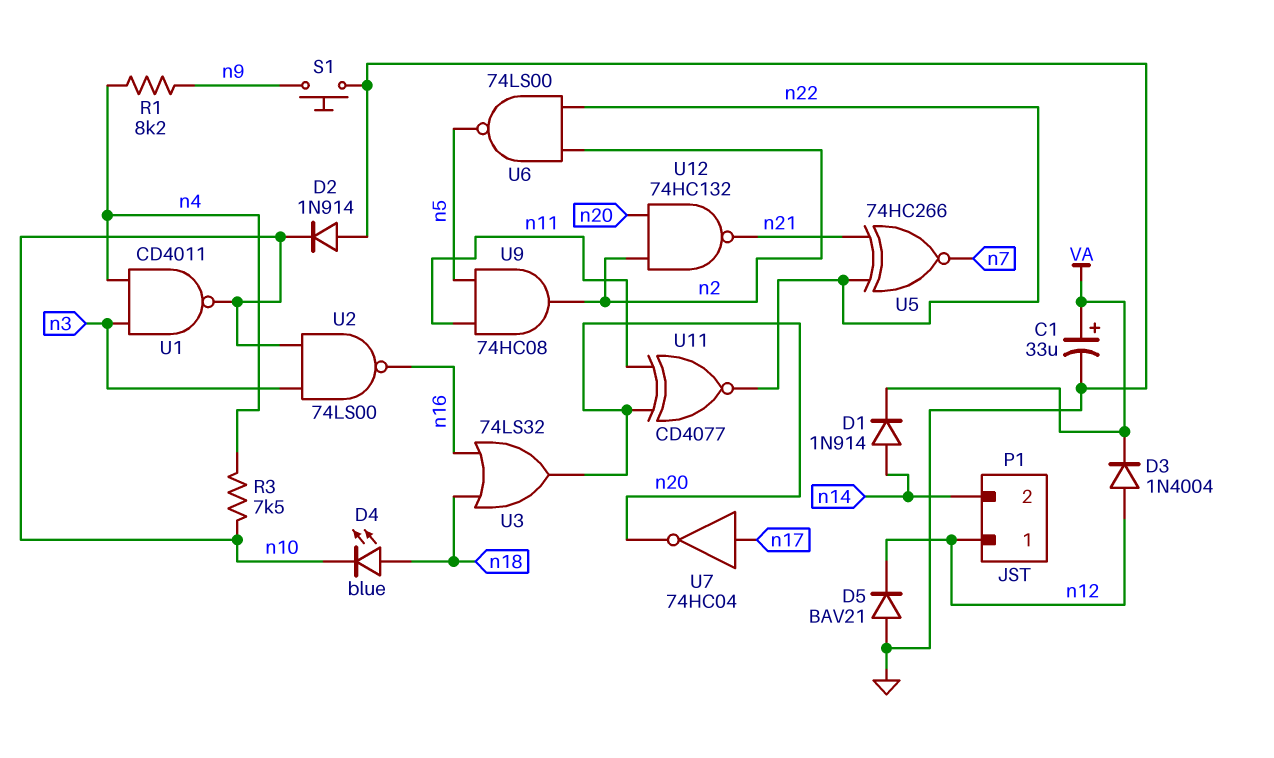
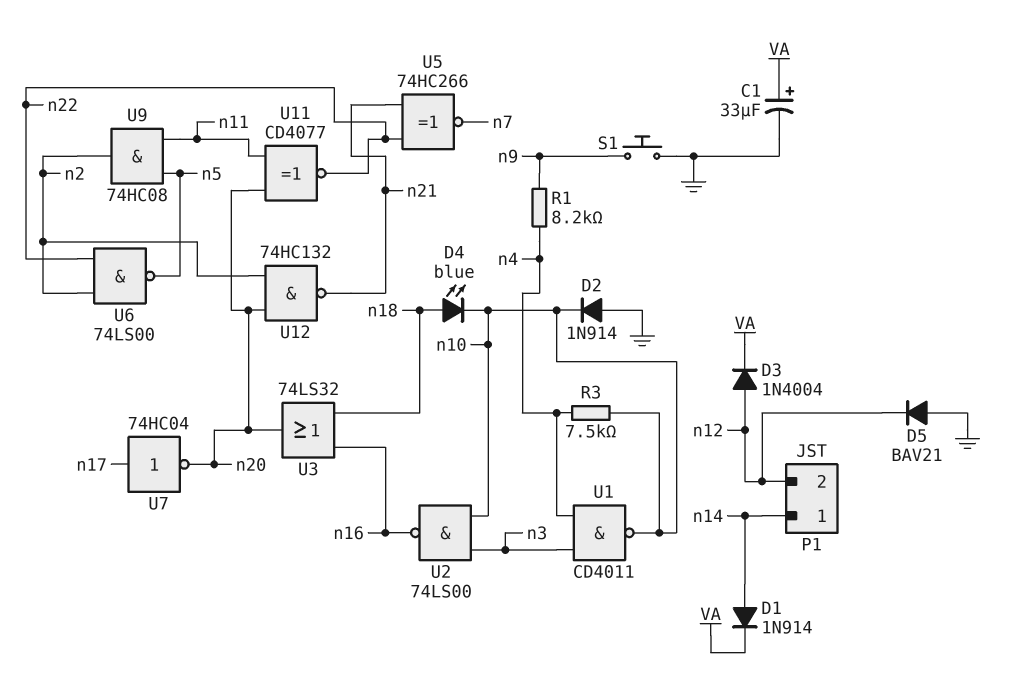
P1 pin 1: n12 -> n14
P1 pin 2: n14 -> n12

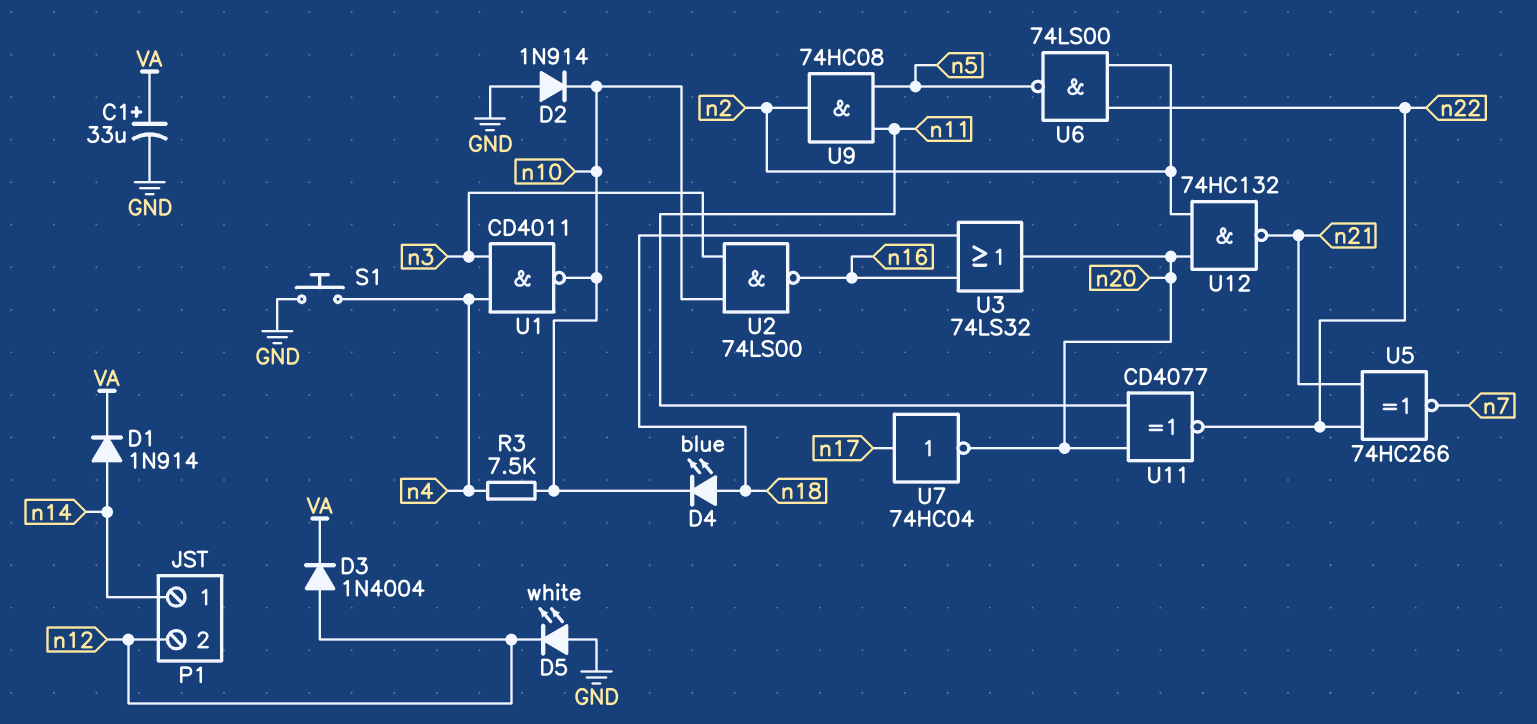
D5: diode BAV21 (A GND, K n12) -> LED white (A GND, K n12)
R1: 8.2k (n4, n9) -> none
S1: button (GND, n9) -> button (GND, n4)

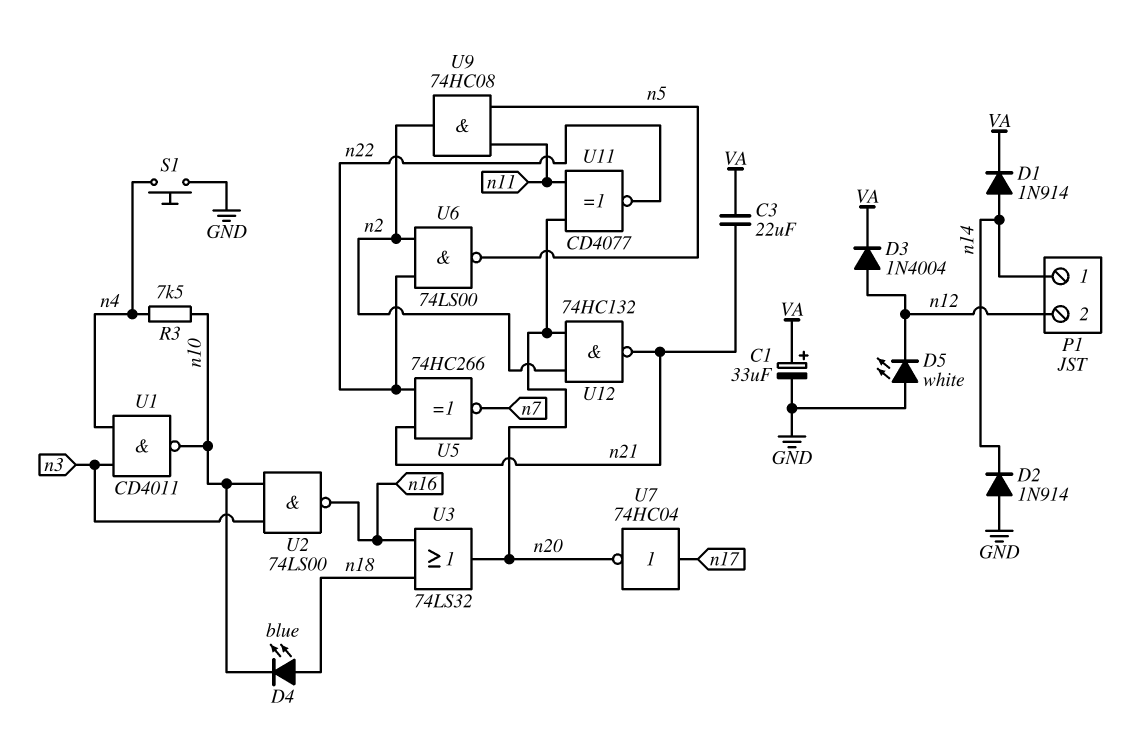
C3: none -> 22uF (VA, n21)
D2: diode 1N914 (A GND, K n10) -> diode 1N914 (A GND, K n14)

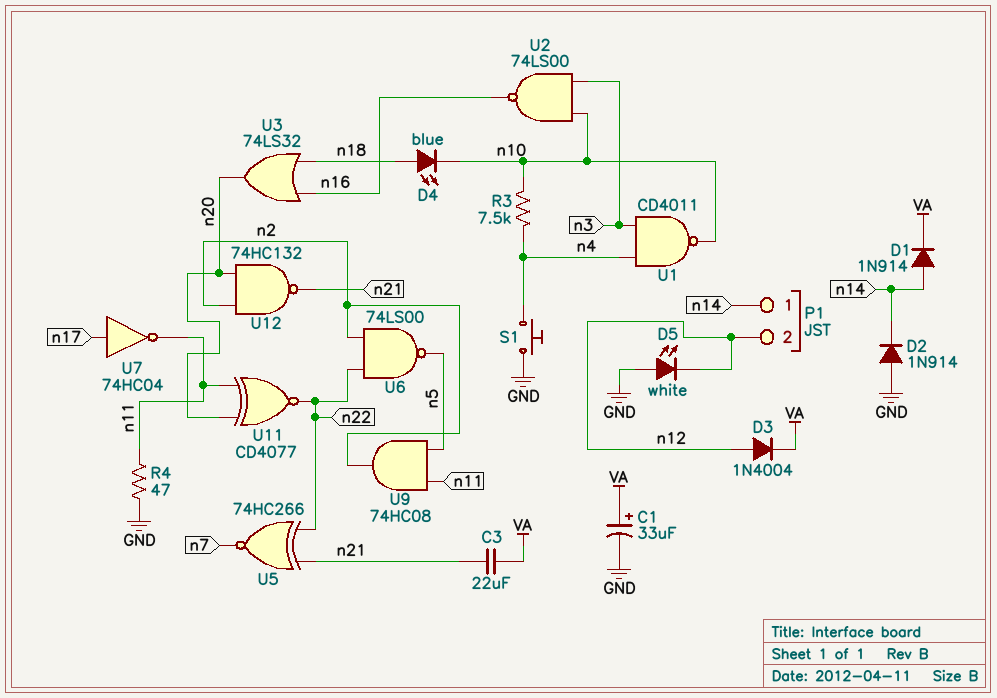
R4: none -> 47 (GND, n11)
U7: NOT 74HC04 (in n17, out n20) -> NOT 74HC04 (in n17, out n11)

